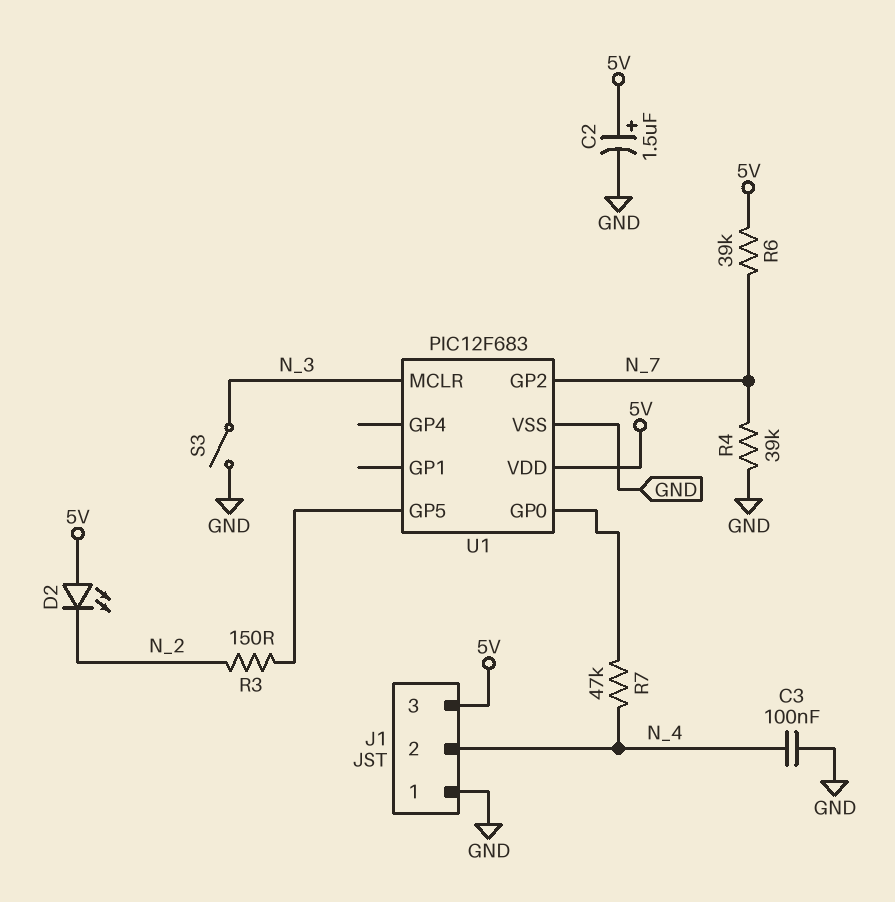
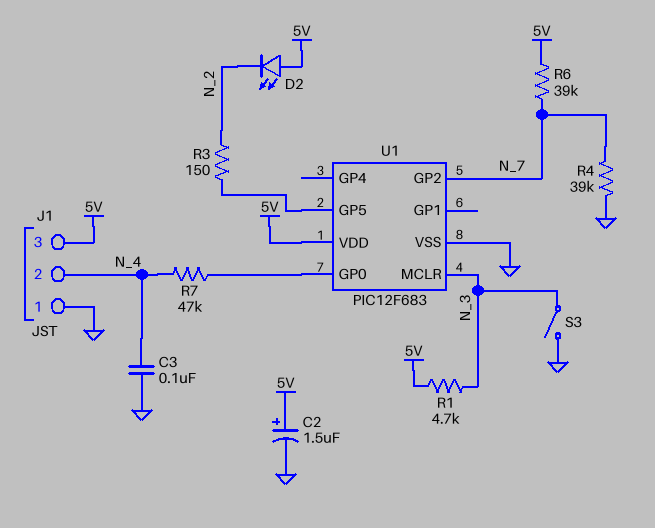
R1: none -> 4.7k (5V, N_3)

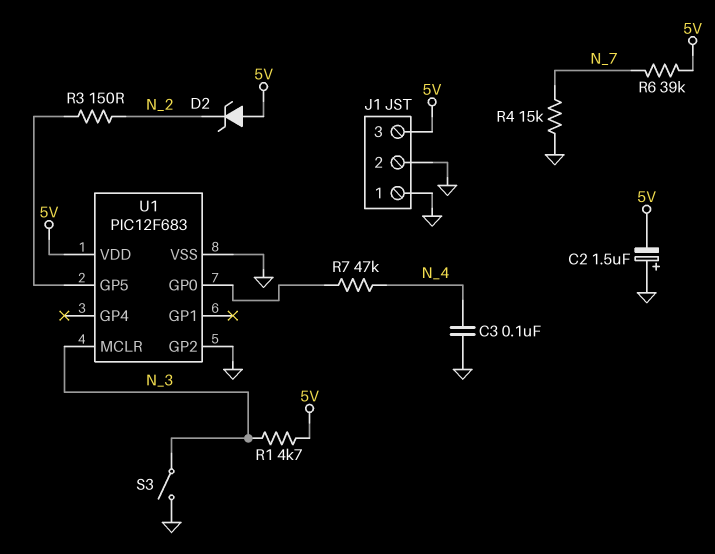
C2: 1.5uF (plus 5V, minus GND) -> 1.5uF (plus GND, minus 5V)
D2: LED (A 5V, K N_2) -> zener (A 5V, K N_2)
J1 pin 2: N_4 -> GND
R4: 39k (GND, N_7) -> 15k (GND, N_7)
U1 pin GP2: N_7 -> GND

